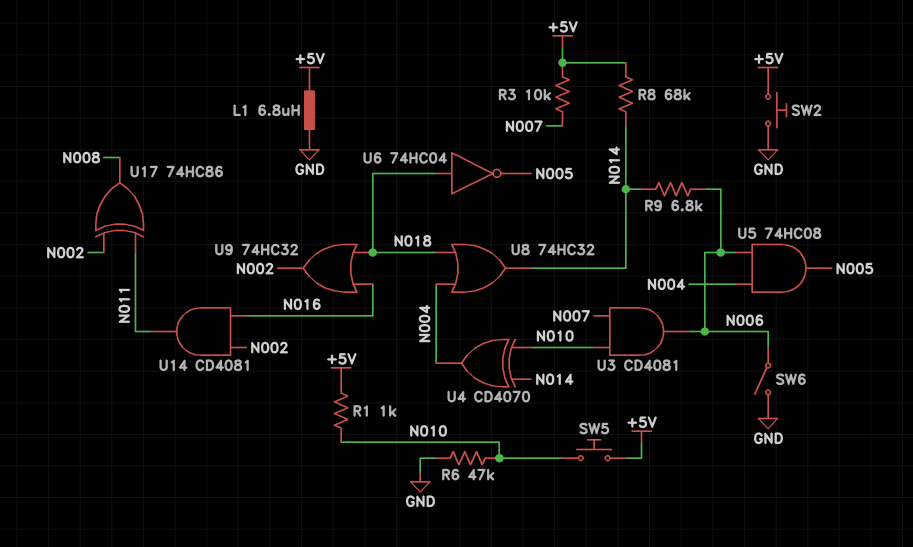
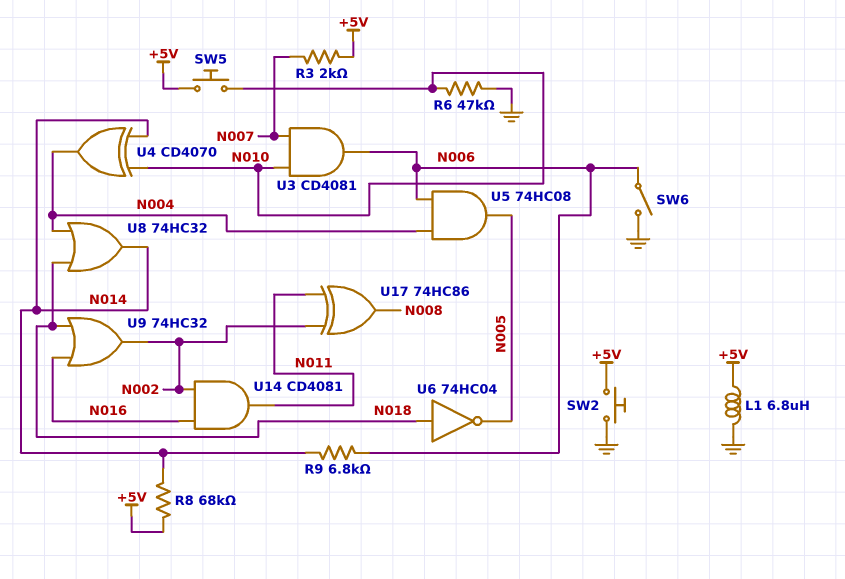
R1: 1k (+5V, N010) -> none
R3: 10k (+5V, N007) -> 2k (+5V, N007)

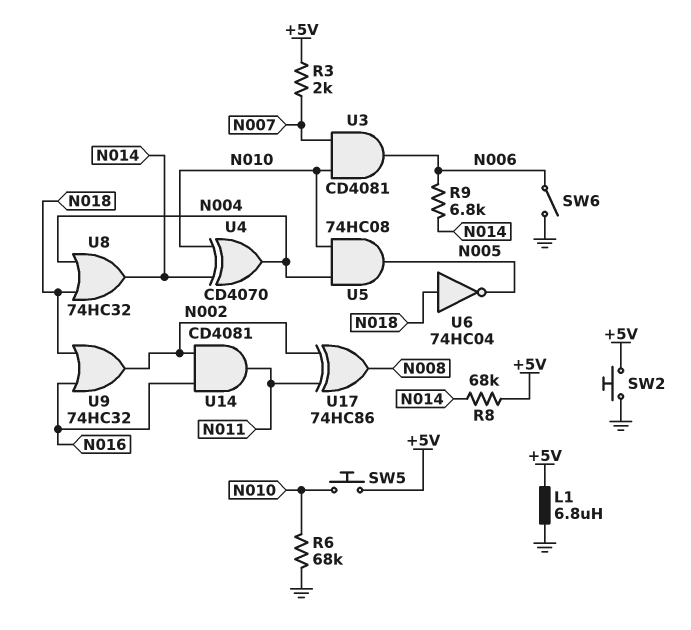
R6: 47k (GND, N010) -> 68k (GND, N010)
U5: AND 74HC08 (in N004, in N006, out N005) -> AND 74HC08 (in N004, in N010, out N005)

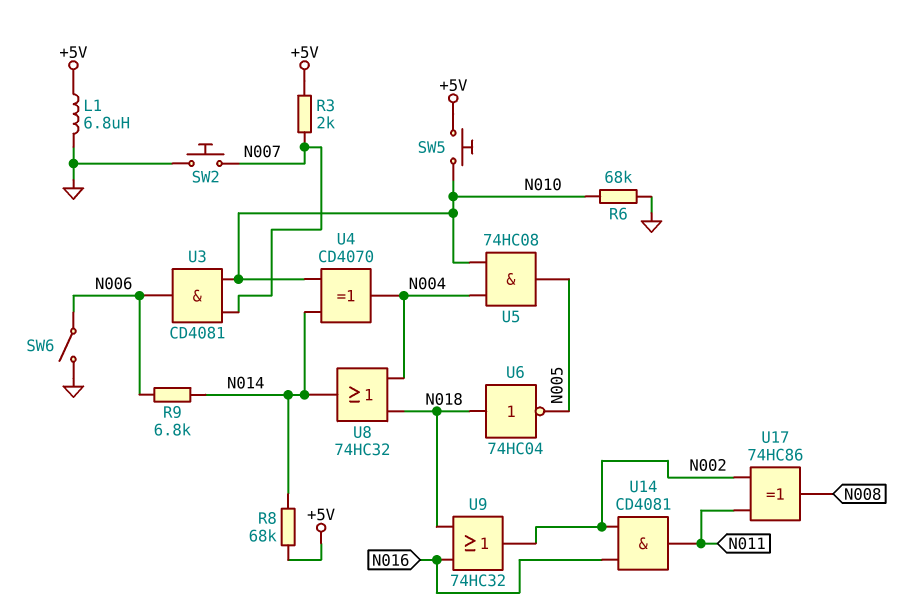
SW2: button (+5V, GND) -> button (GND, N007)

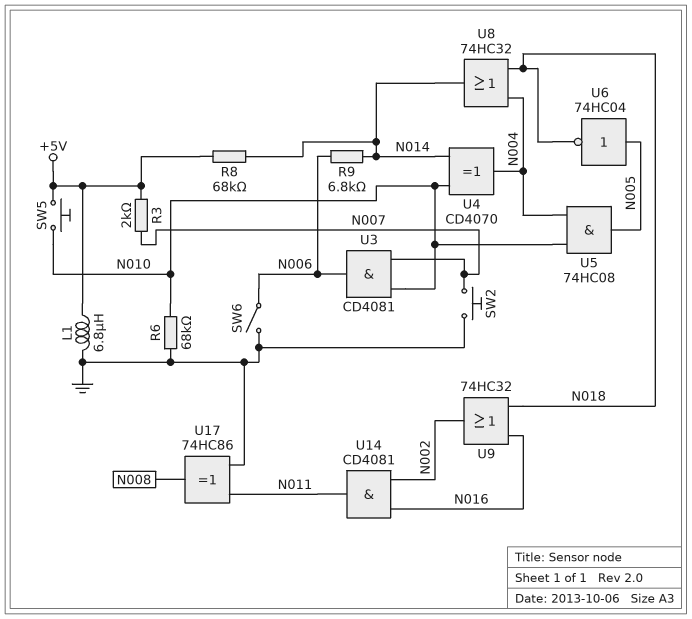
U6: NOT 74HC04 (in N018, out N005) -> NOT 74HC04 (in N005, out N018)
U17: XOR 74HC86 (in N002, in N011, out N008) -> XOR 74HC86 (in GND, in N011, out N008)

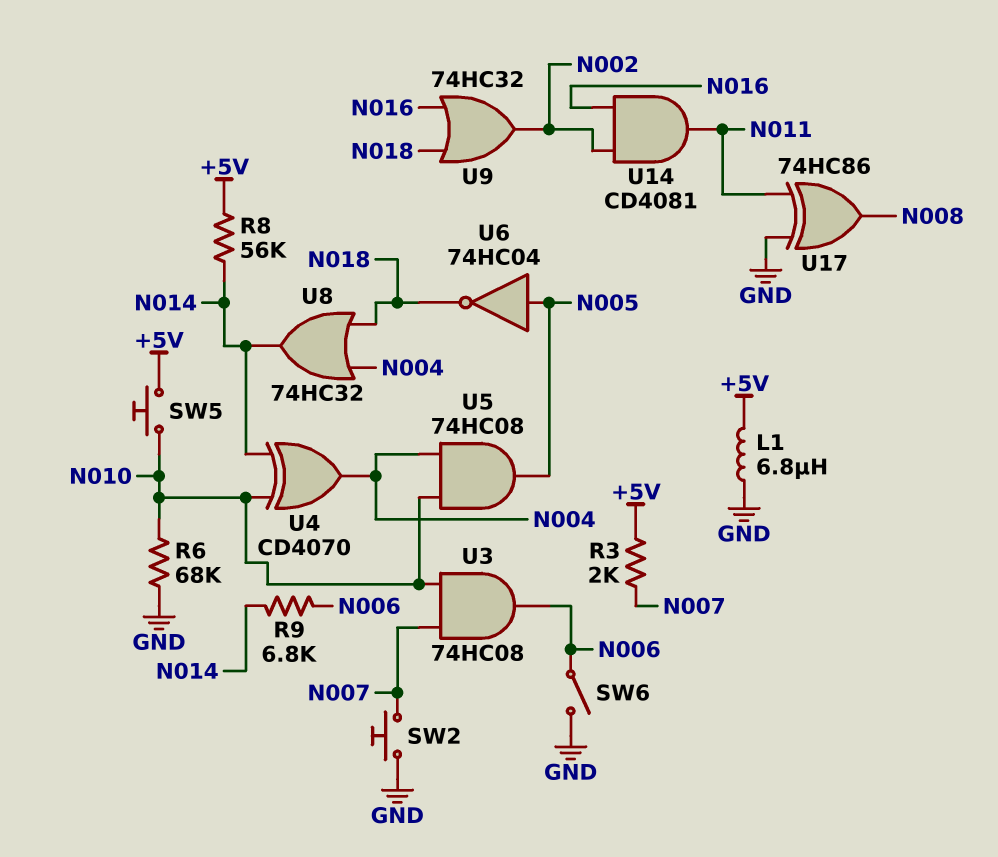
R8: 68k (+5V, N014) -> 56k (+5V, N014)
U3: AND CD4081 (in N007, in N010, out N006) -> AND 74HC08 (in N007, in N010, out N006)

